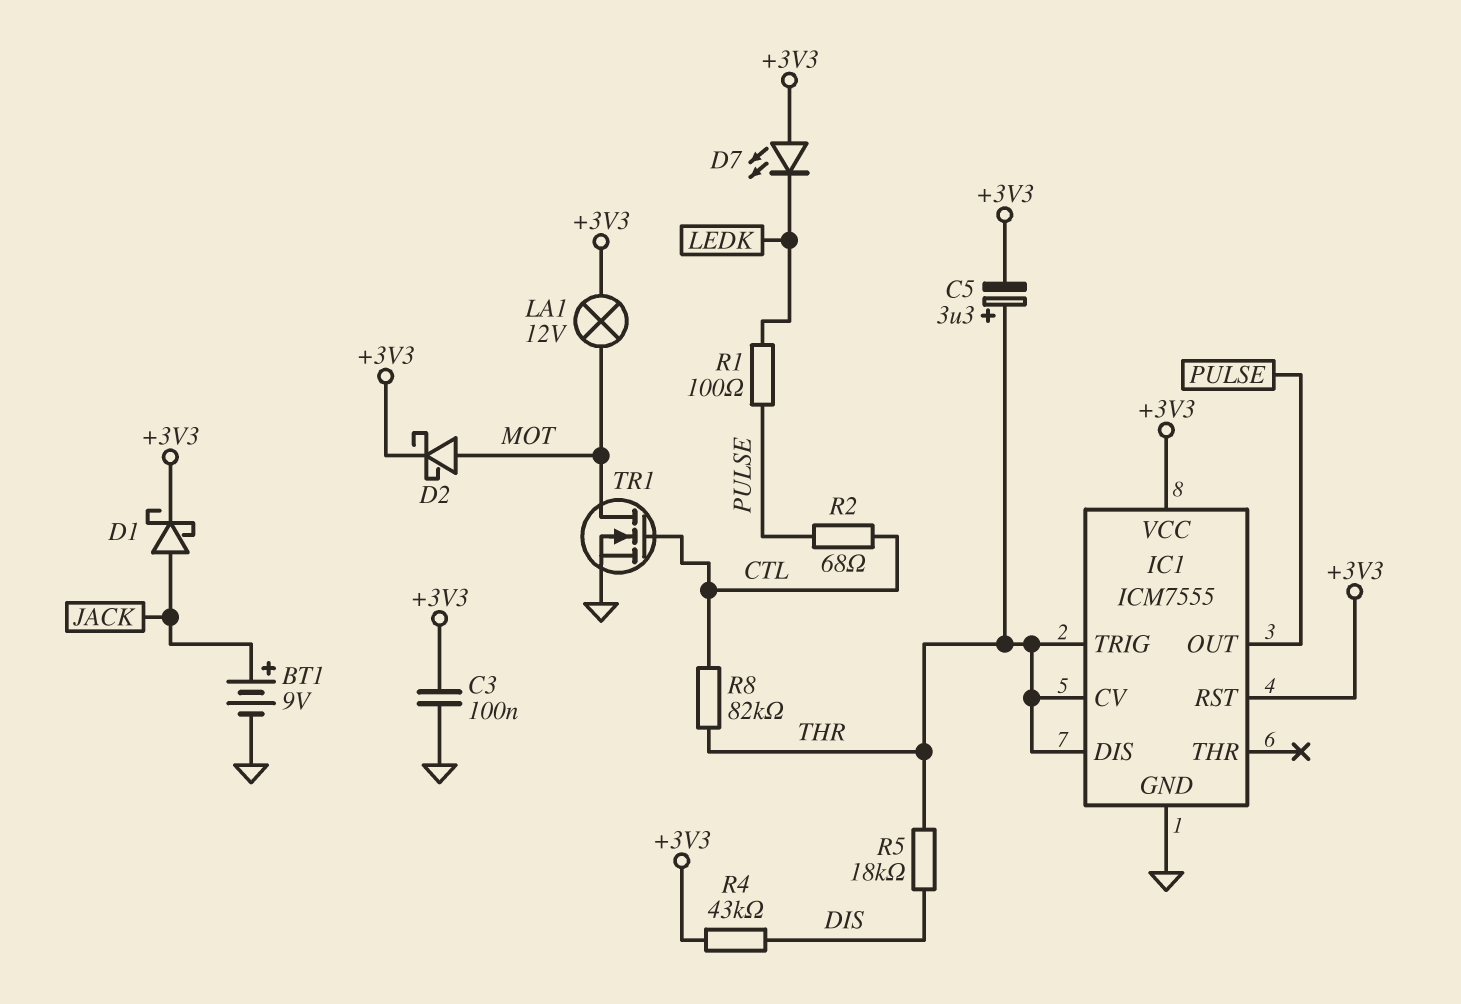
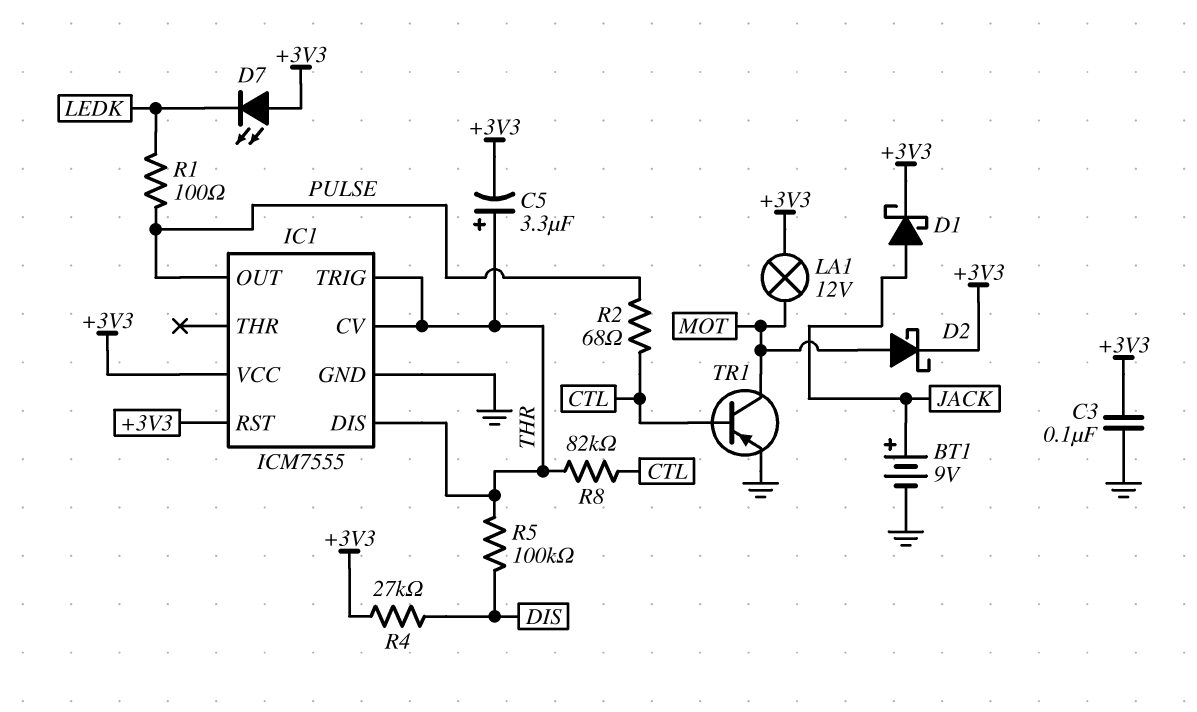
R4: 43k (+3V3, DIS) -> 27k (+3V3, DIS)
R5: 18k (DIS, THR) -> 100k (DIS, THR)
TR1: NMOS (G CTL, D MOT, S GND) -> PNP (B CTL, C MOT, E GND)

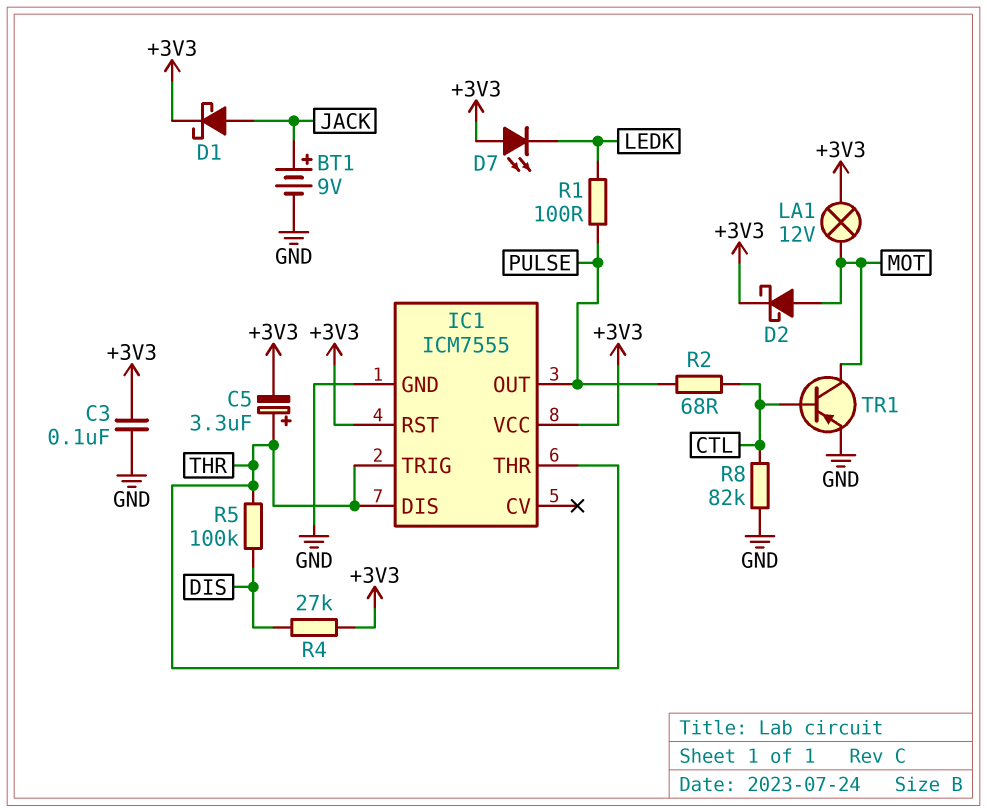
IC1 pin CV: THR -> none
IC1 pin THR: none -> THR
R8: 82k (CTL, THR) -> 82k (CTL, GND)

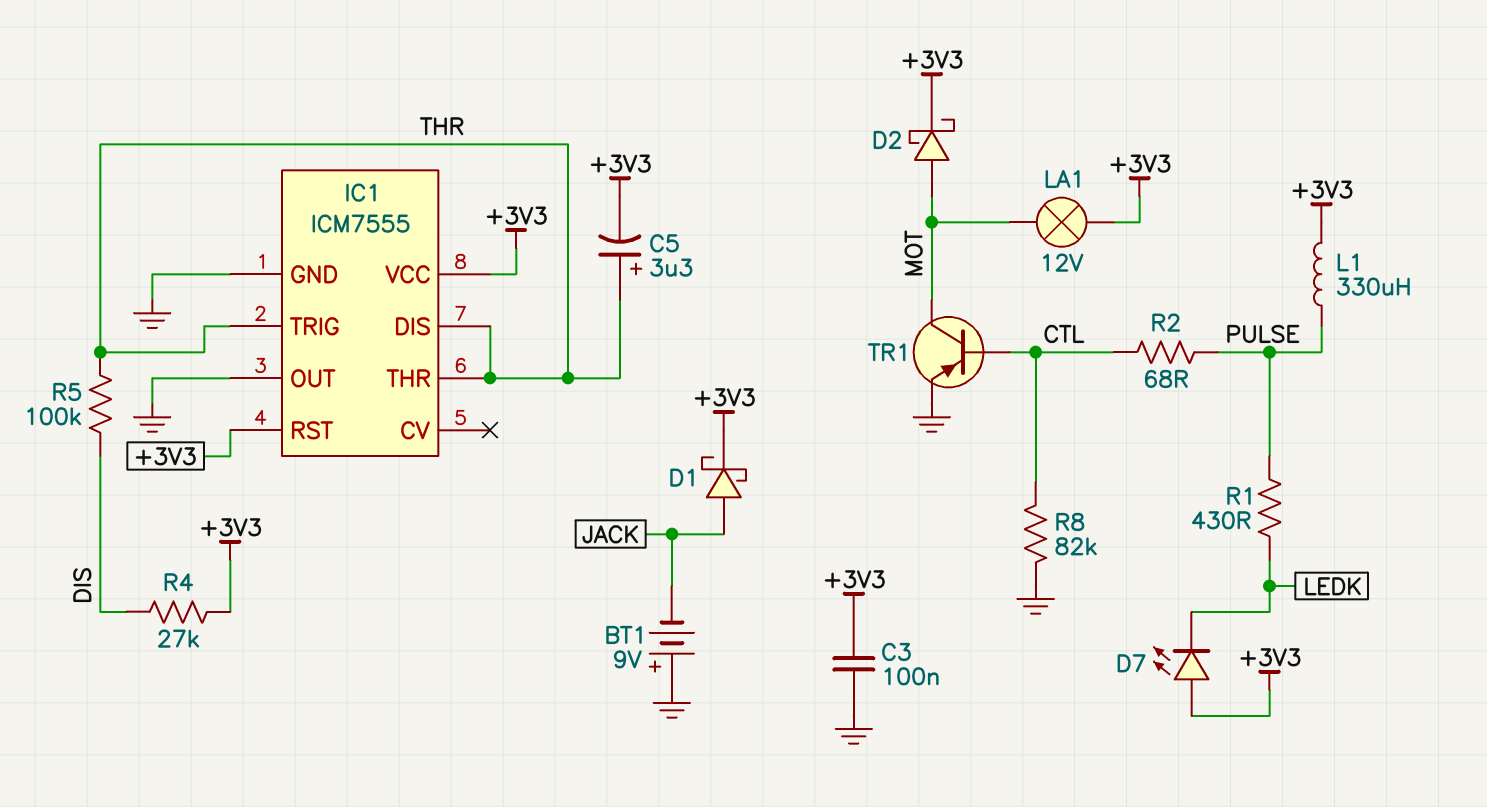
BT1: 9V (plus JACK, minus GND) -> 9V (plus GND, minus JACK)
IC1 pin OUT: PULSE -> GND
L1: none -> 330uH (+3V3, PULSE)
R1: 100 (LEDK, PULSE) -> 430 (LEDK, PULSE)

